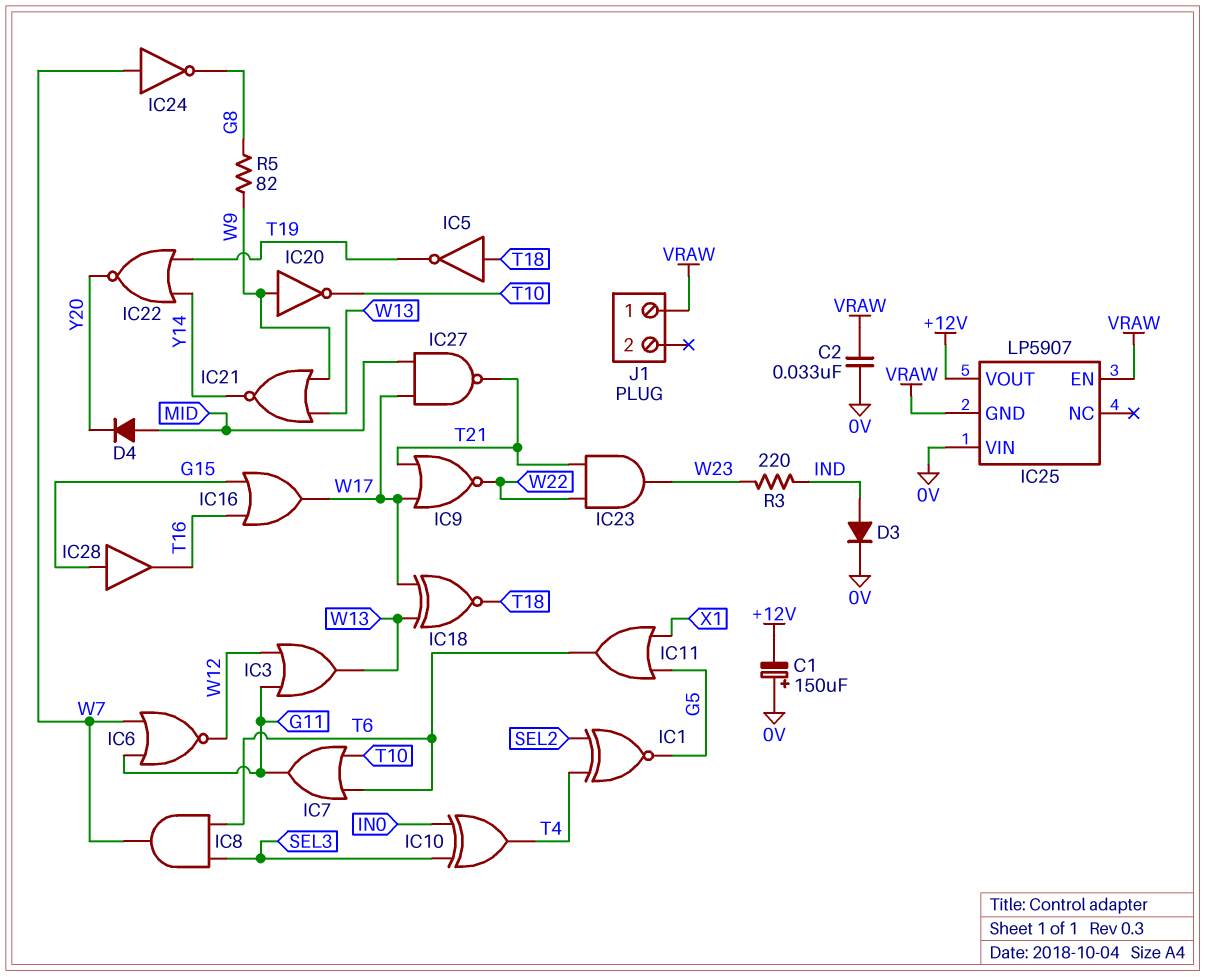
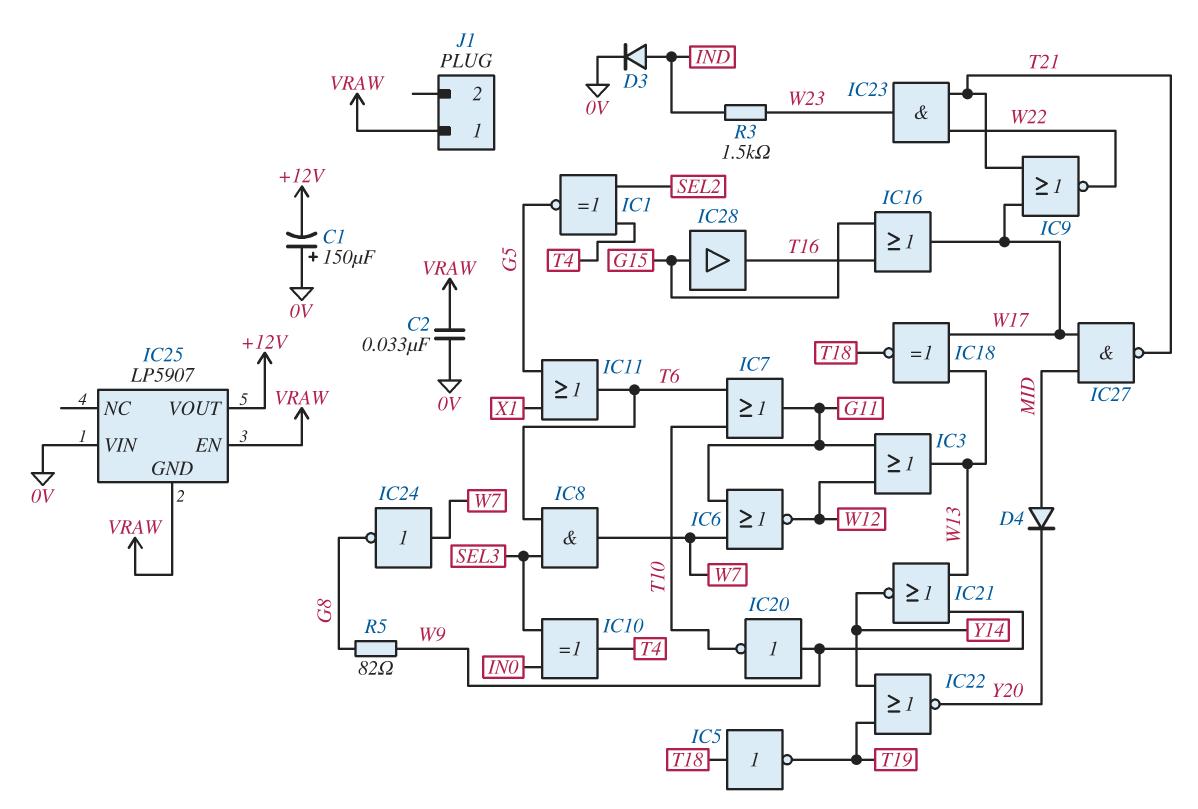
R3: 220 (IND, W23) -> 1.5k (IND, W23)

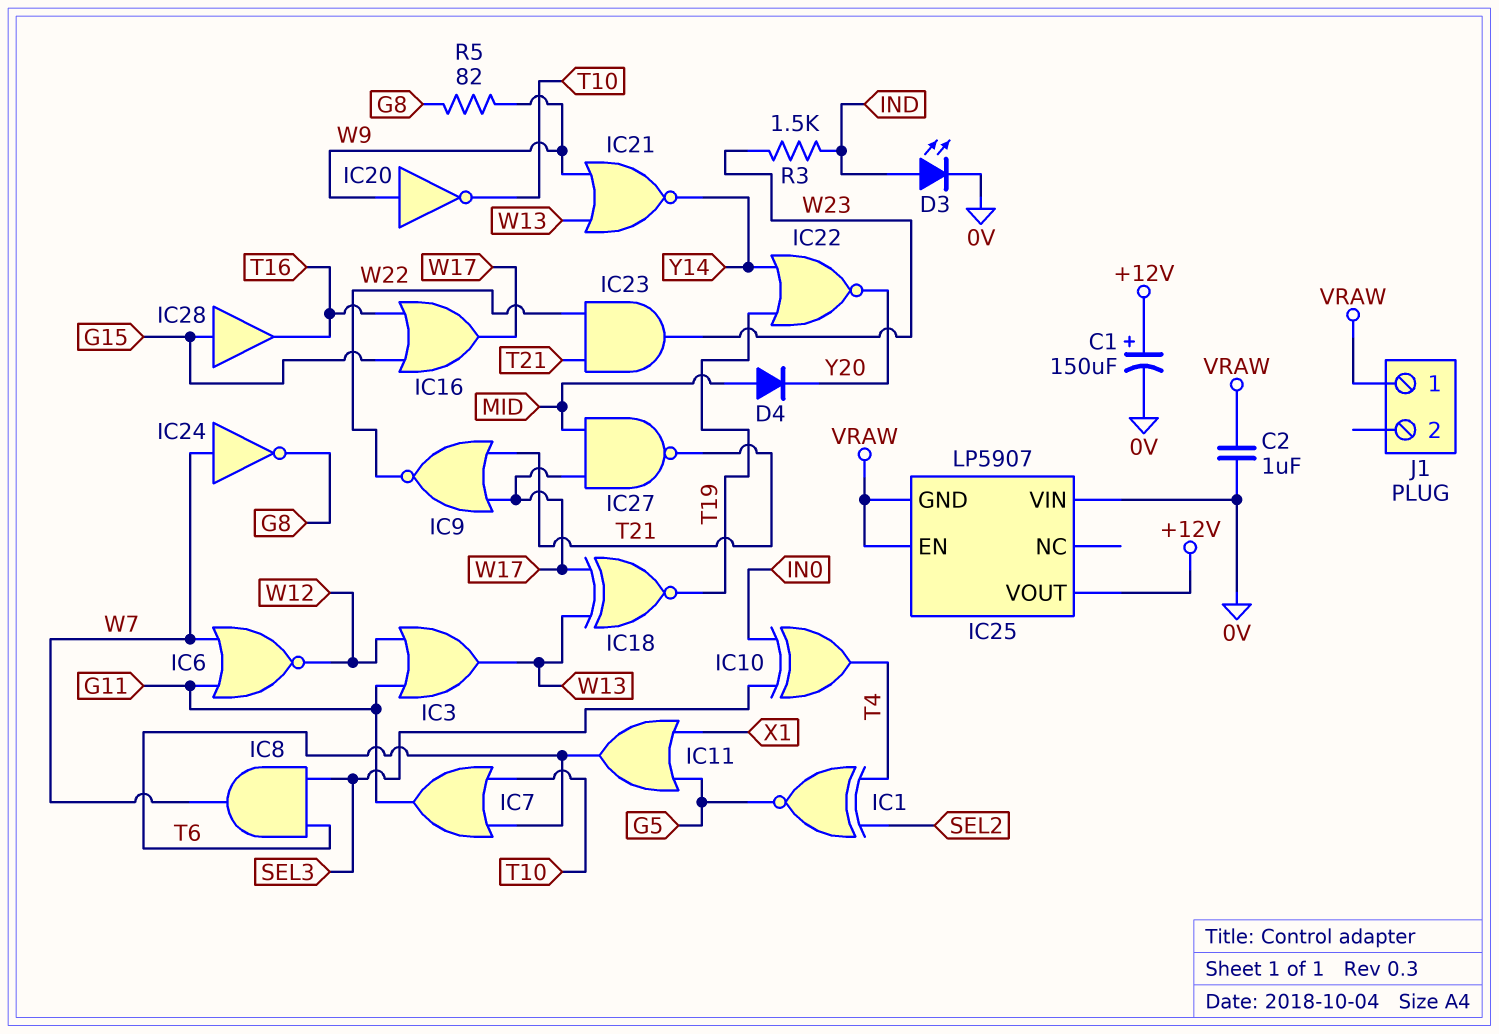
C1: 150uF (plus 0V, minus +12V) -> 150uF (plus +12V, minus 0V)
C2: 33nF (0V, VRAW) -> 1uF (0V, VRAW)
D3: diode (A IND, K 0V) -> LED (A IND, K 0V)
IC5: NOT (in T18, out T19) -> none
IC18: XNOR (in W13, in W17, out T18) -> XNOR (in W13, in W17, out T19)

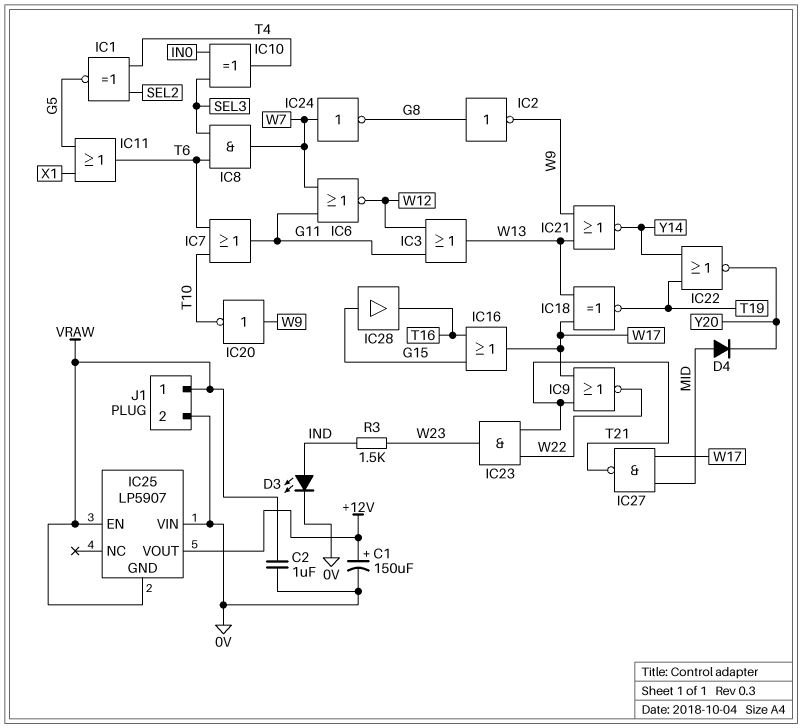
IC2: none -> NOT (in G8, out W9)
J1 pin 2: none -> 0V
R5: 82 (G8, W9) -> none

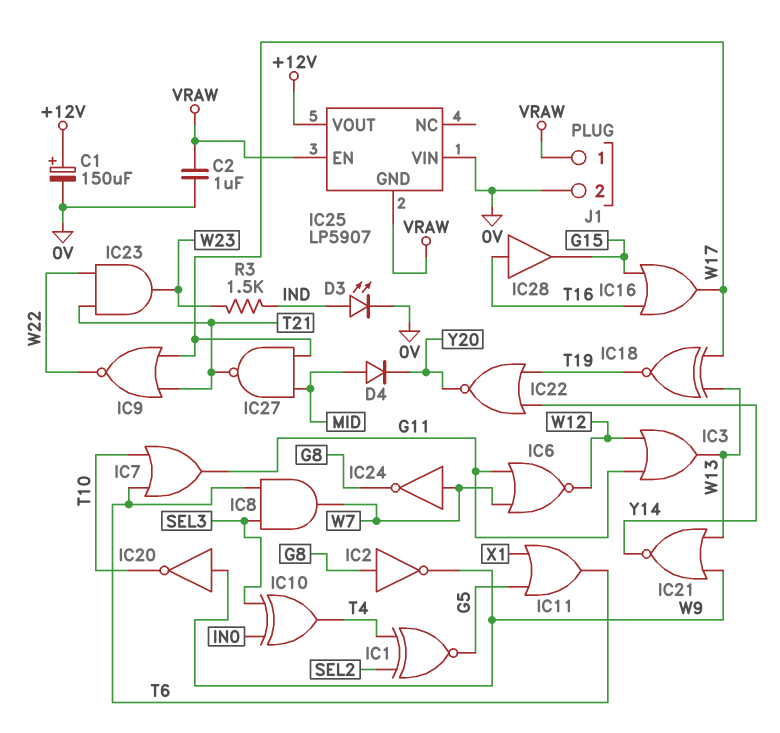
IC28: buffer (in G15, out T16) -> buffer (in T16, out G15)

